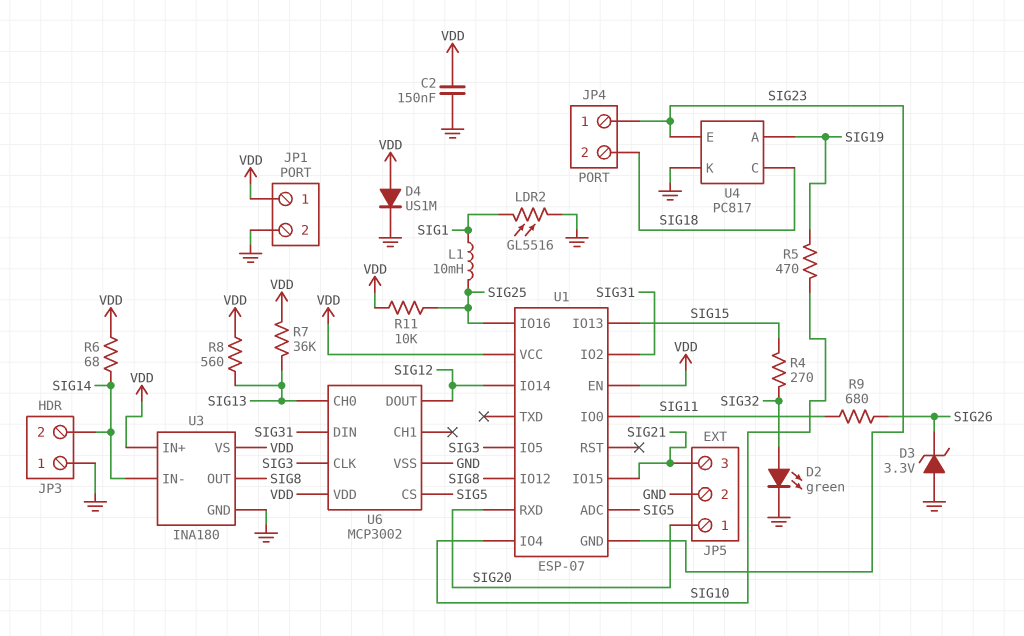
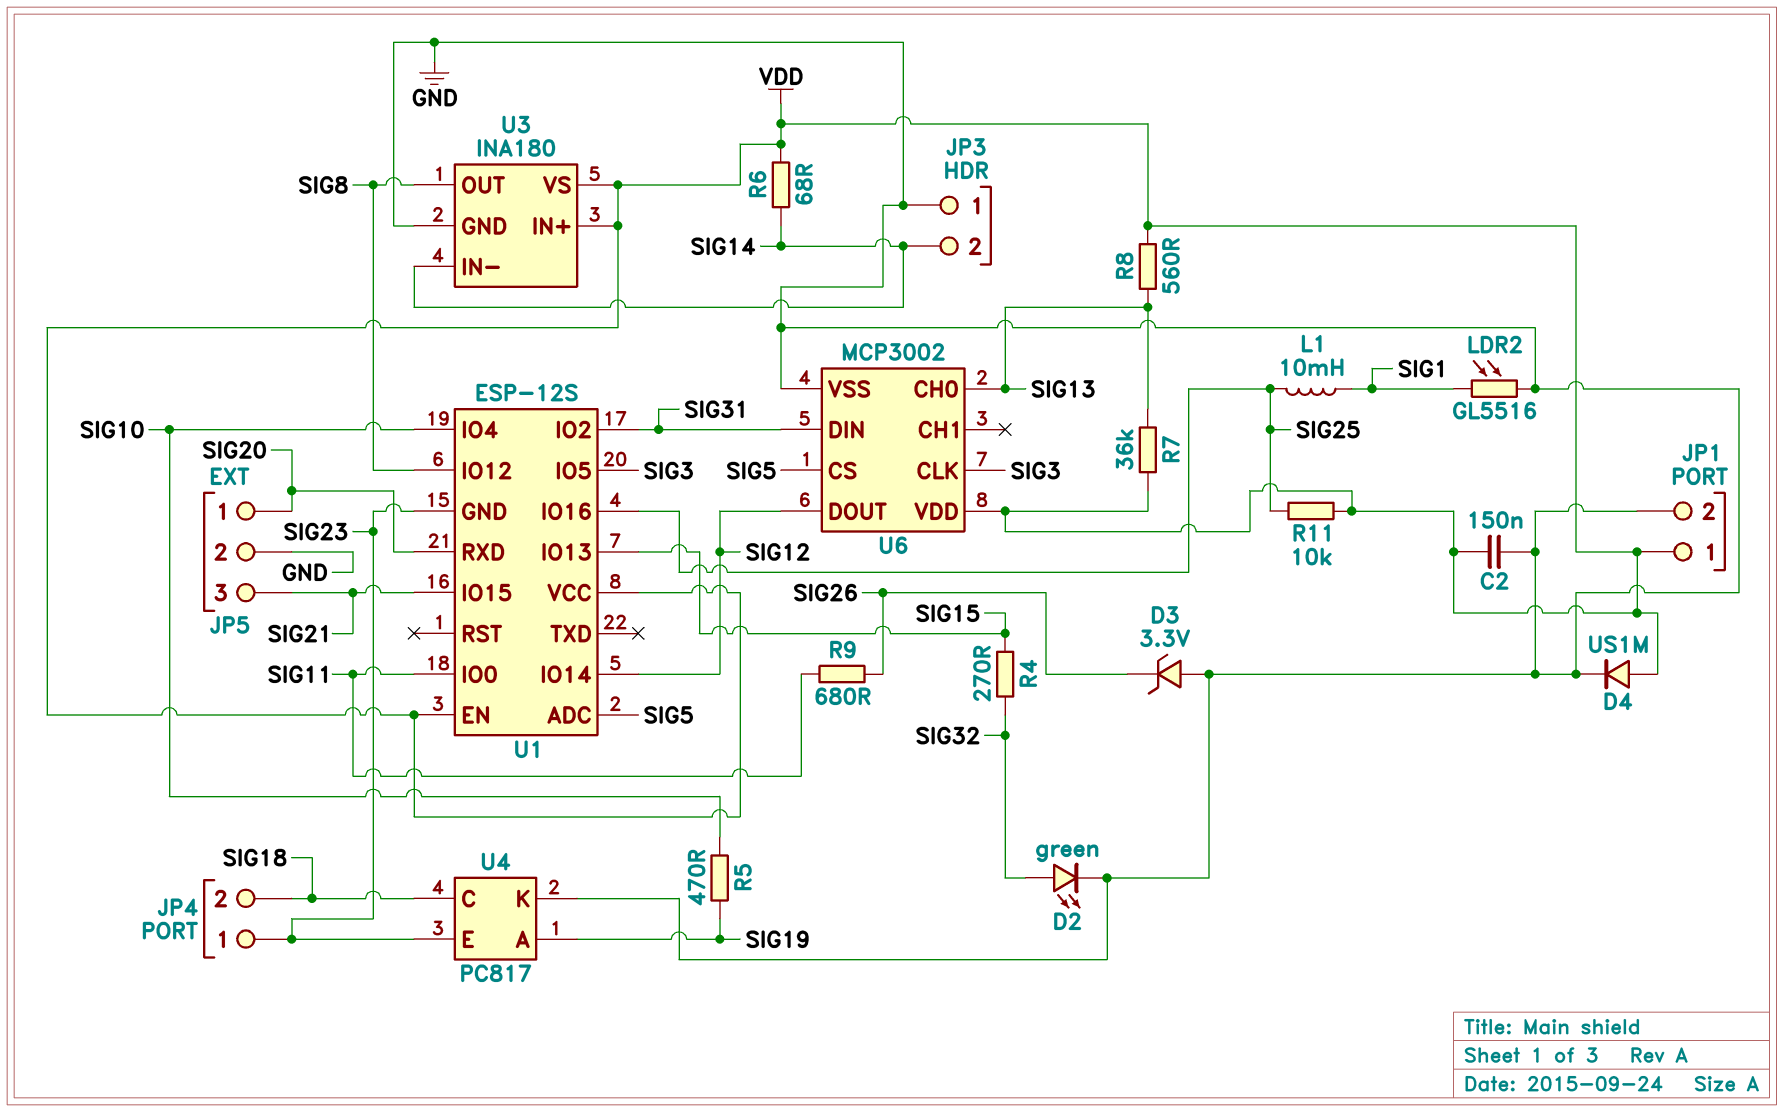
U1: ESP-07 -> ESP-12S

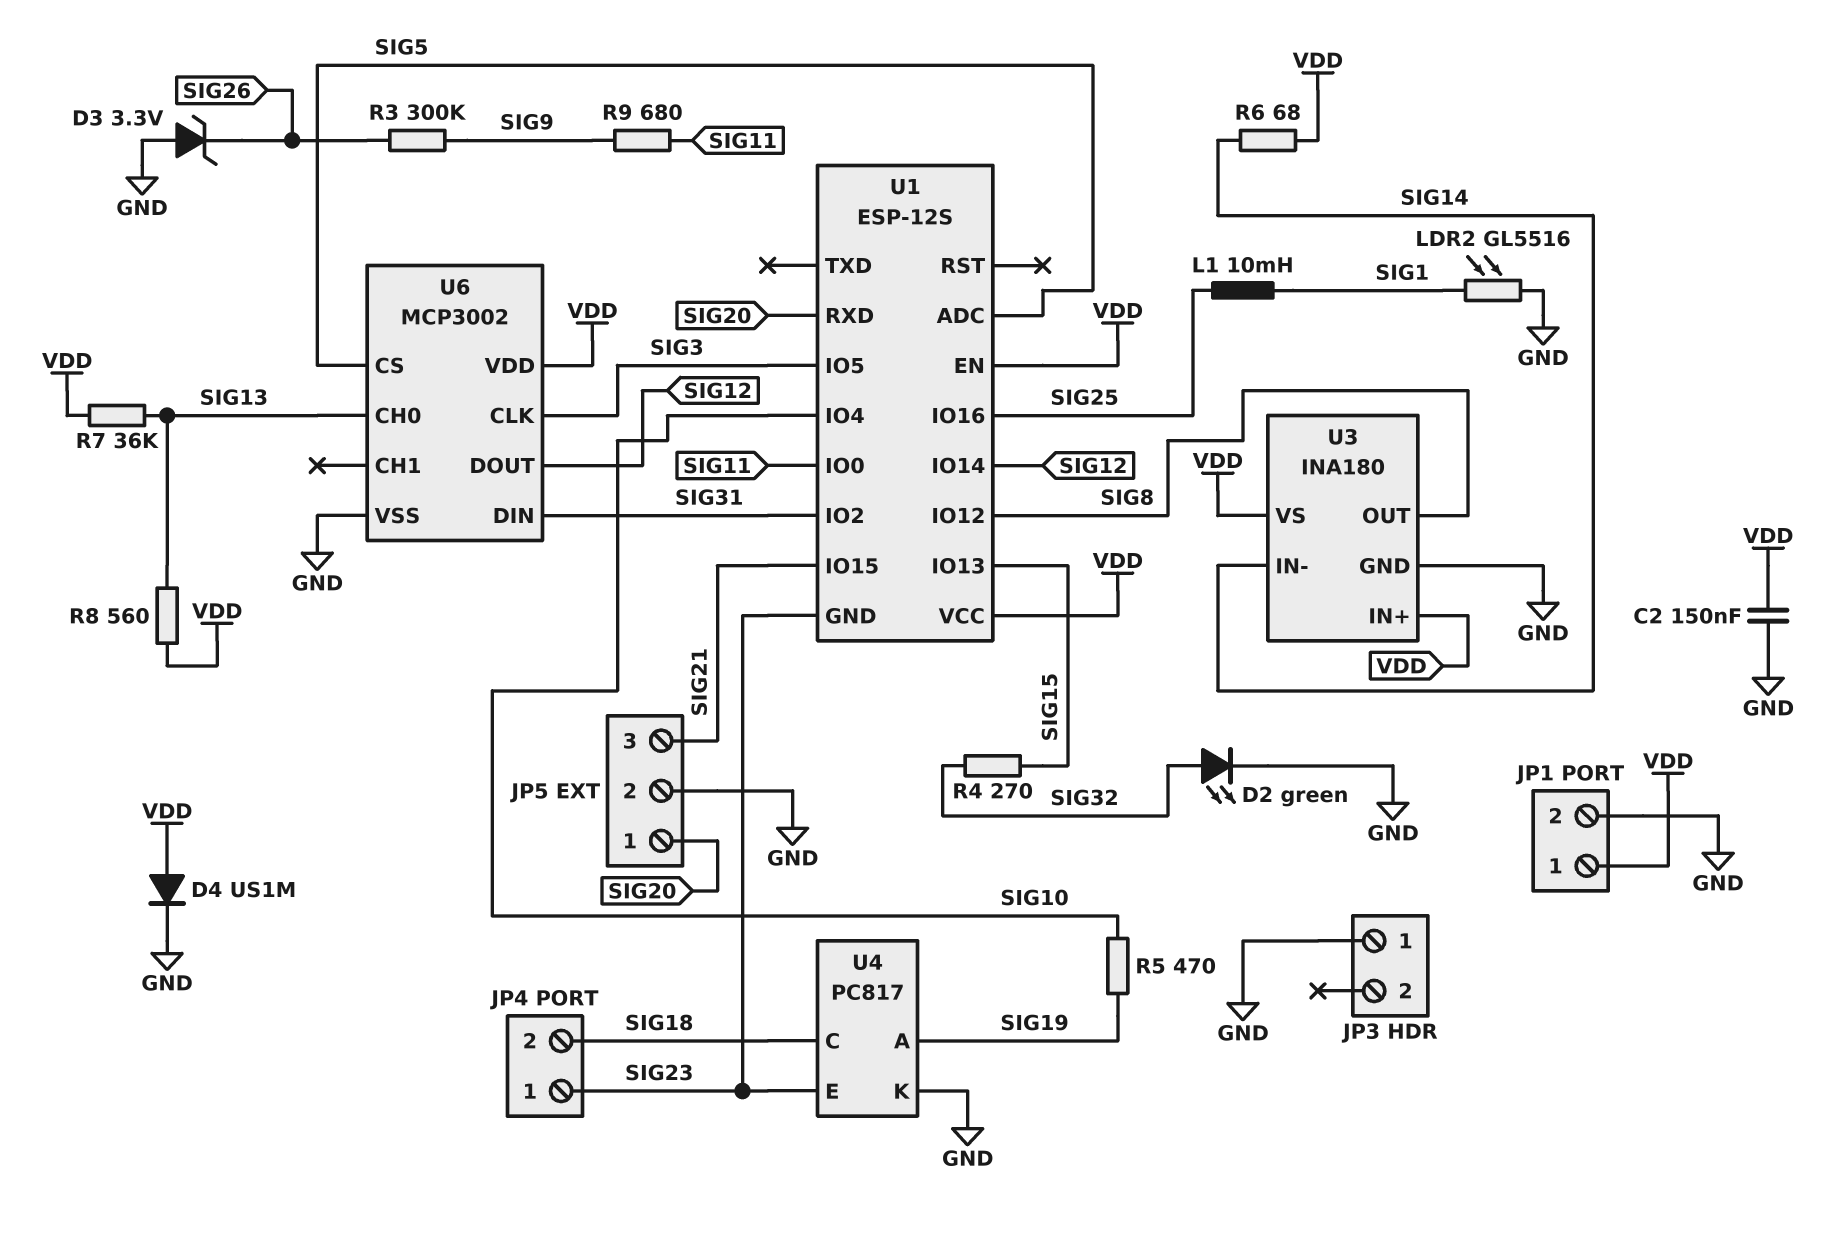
JP3 pin 2: SIG14 -> none
R3: none -> 300k (SIG9, SIG26)
R9: 680 (SIG11, SIG26) -> 680 (SIG9, SIG11)
R11: 10k (SIG25, VDD) -> none

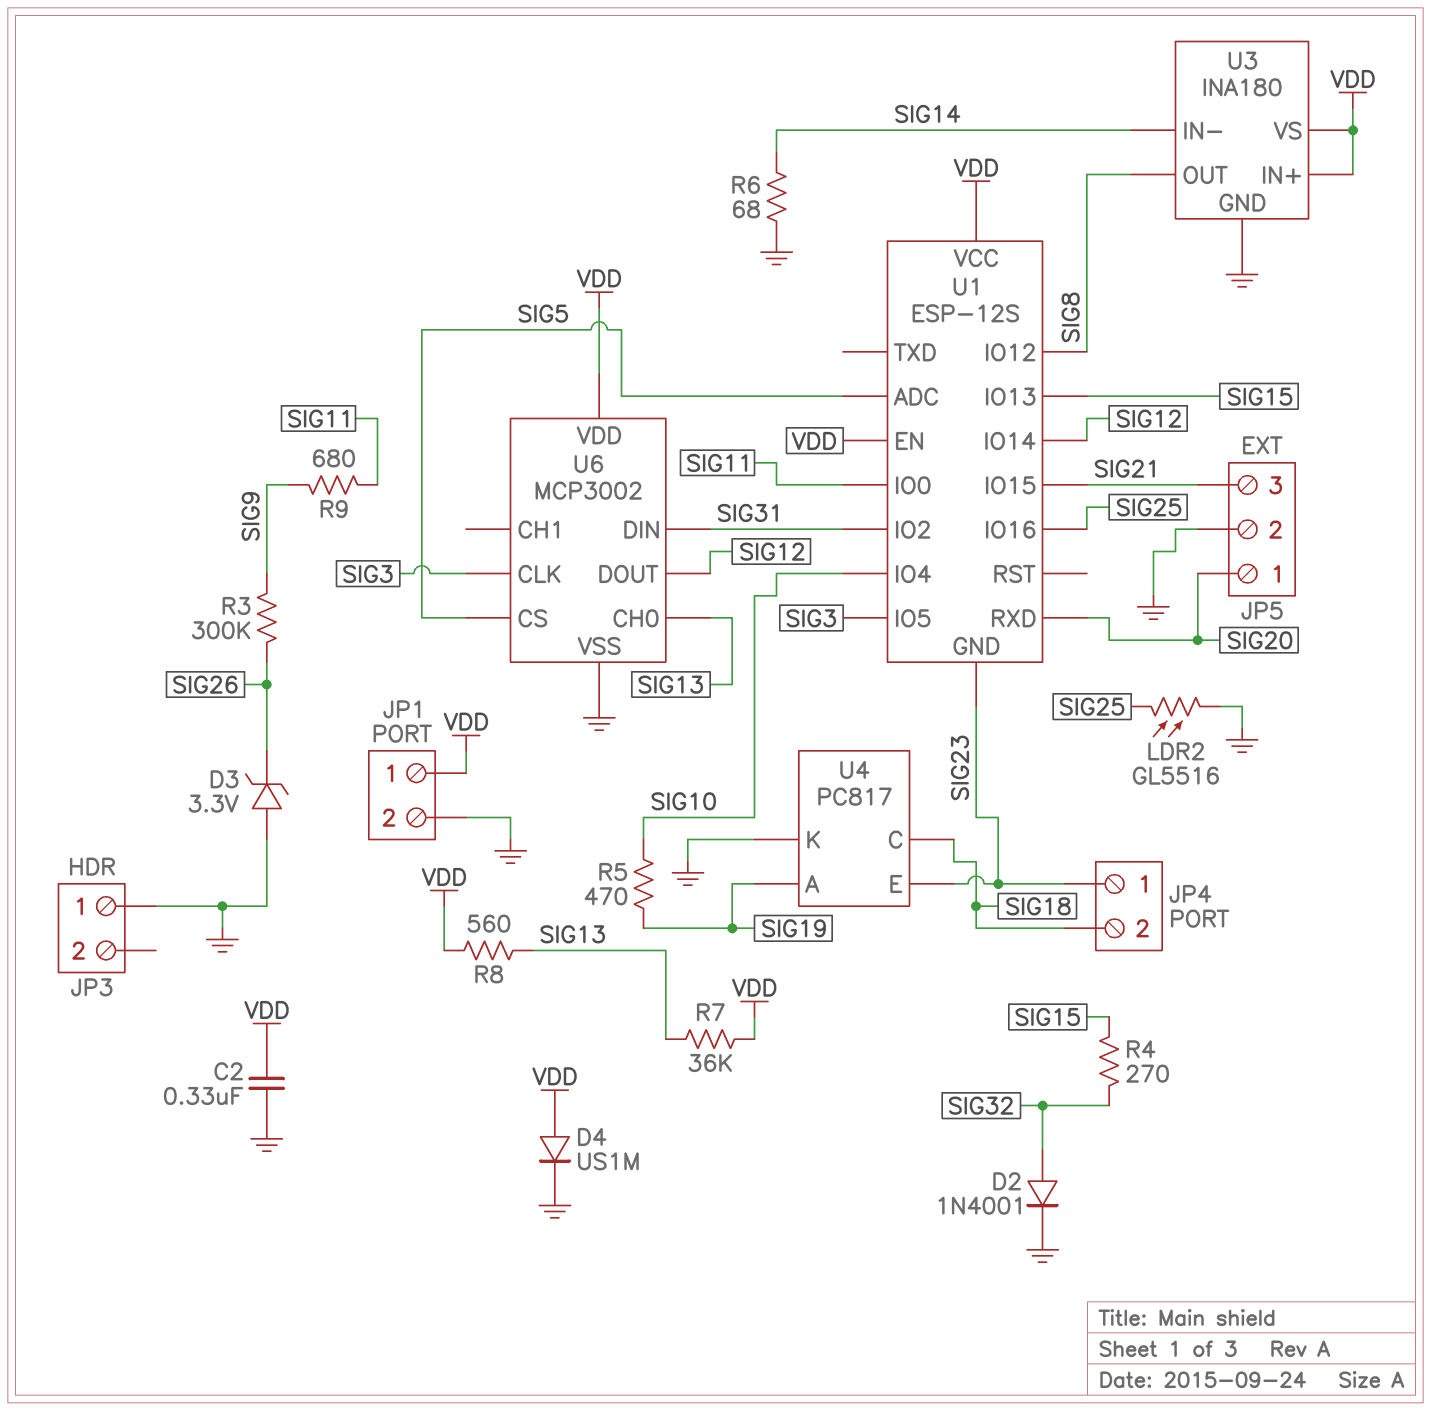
C2: 150nF (GND, VDD) -> 330nF (GND, VDD)
D2: LED green (A SIG32, K GND) -> diode 1N4001 (A SIG32, K GND)
L1: 10mH (SIG1, SIG25) -> none
LDR2: GL5516 (GND, SIG1) -> GL5516 (GND, SIG25)
R6: 68 (SIG14, VDD) -> 68 (GND, SIG14)

